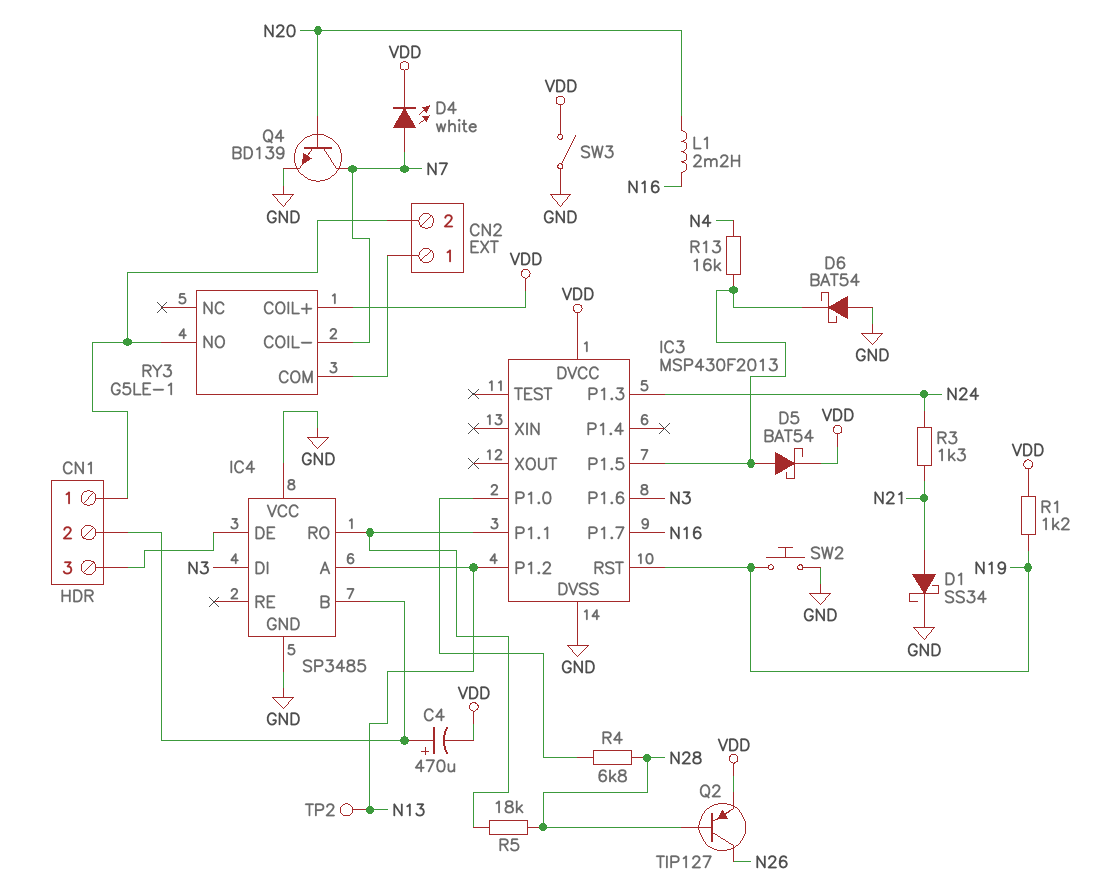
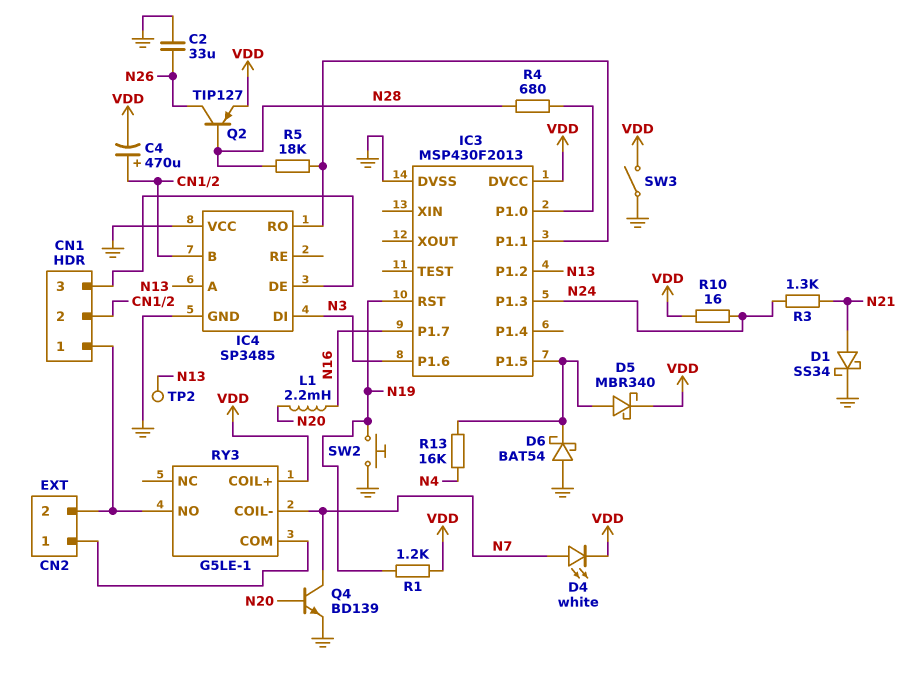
C2: none -> 33uF (GND, N26)
D5: schottky BAT54 (A IC3/P1.5, K VDD) -> schottky MBR340 (A IC3/P1.5, K VDD)
R4: 6.8k (IC3/P1.0, N28) -> 680 (IC3/P1.0, N28)
R10: none -> 16 (N24, VDD)

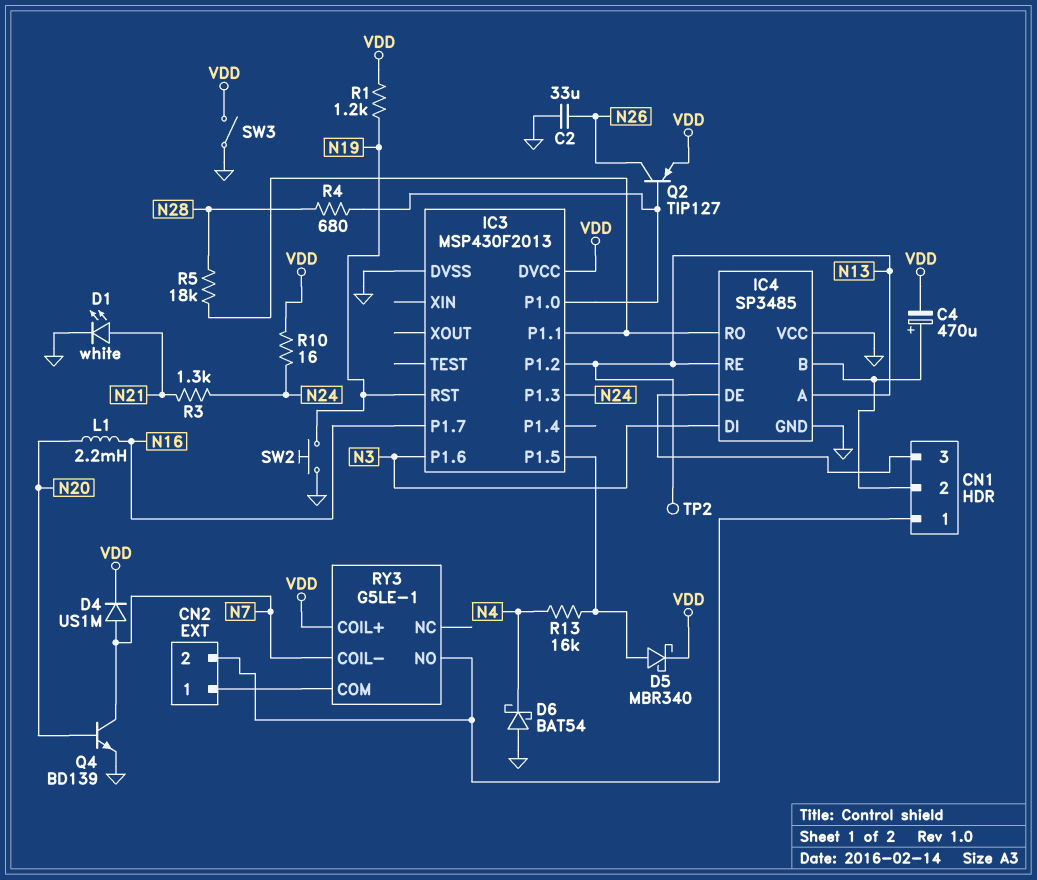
D1: schottky SS34 (A N21, K GND) -> LED white (A N21, K GND)
D4: LED white (A N7, K VDD) -> diode US1M (A N7, K VDD)
D6: schottky BAT54 (A GND, K IC3/P1.5) -> schottky BAT54 (A GND, K N4)
IC4 pin RE: none -> N13
Q2: PNP TIP127 (B N28, C N26, E VDD) -> PNP TIP127 (B IC3/P1.0, C N26, E VDD)

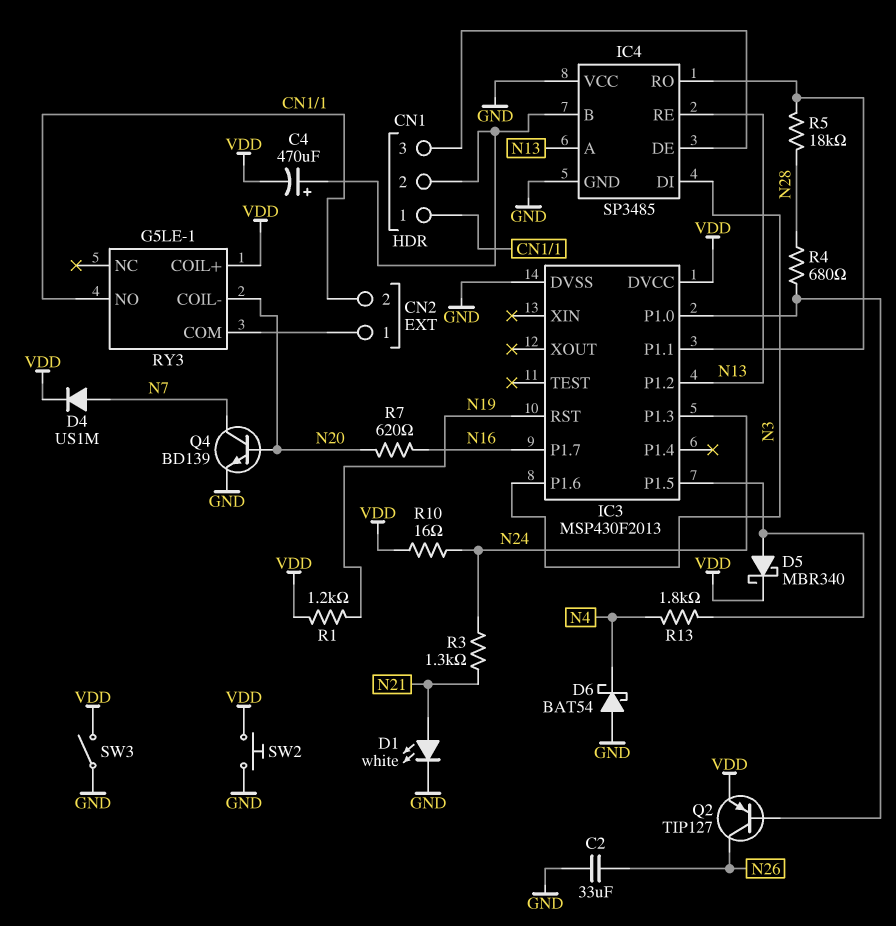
L1: 2.2mH (N16, N20) -> none
R7: none -> 620 (N16, N20)
R13: 16k (IC3/P1.5, N4) -> 1.8k (IC3/P1.5, N4)
RY3 pin COIL-: N7 -> N20
SW2: button (GND, N19) -> button (GND, VDD)
TP2: test point (N13) -> none

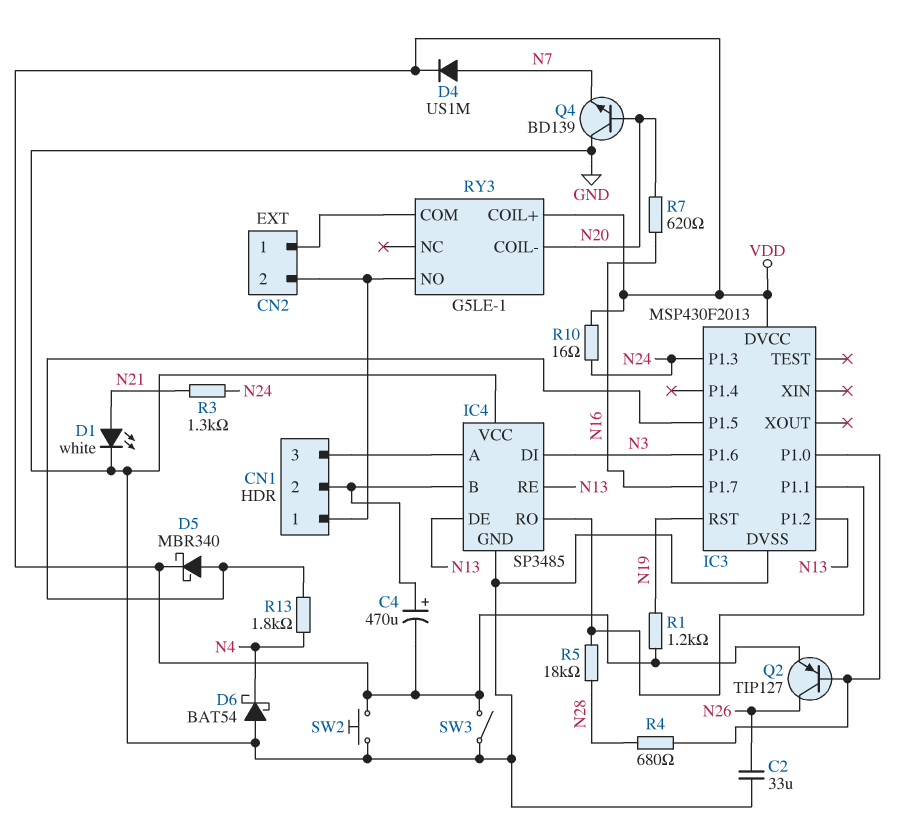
IC4 pin A: N13 -> CN1/3
IC4 pin DE: CN1/3 -> N13
Q4: NPN BD139 (B N20, C N7, E GND) -> NPN BD139 (B N20, C GND, E N7)

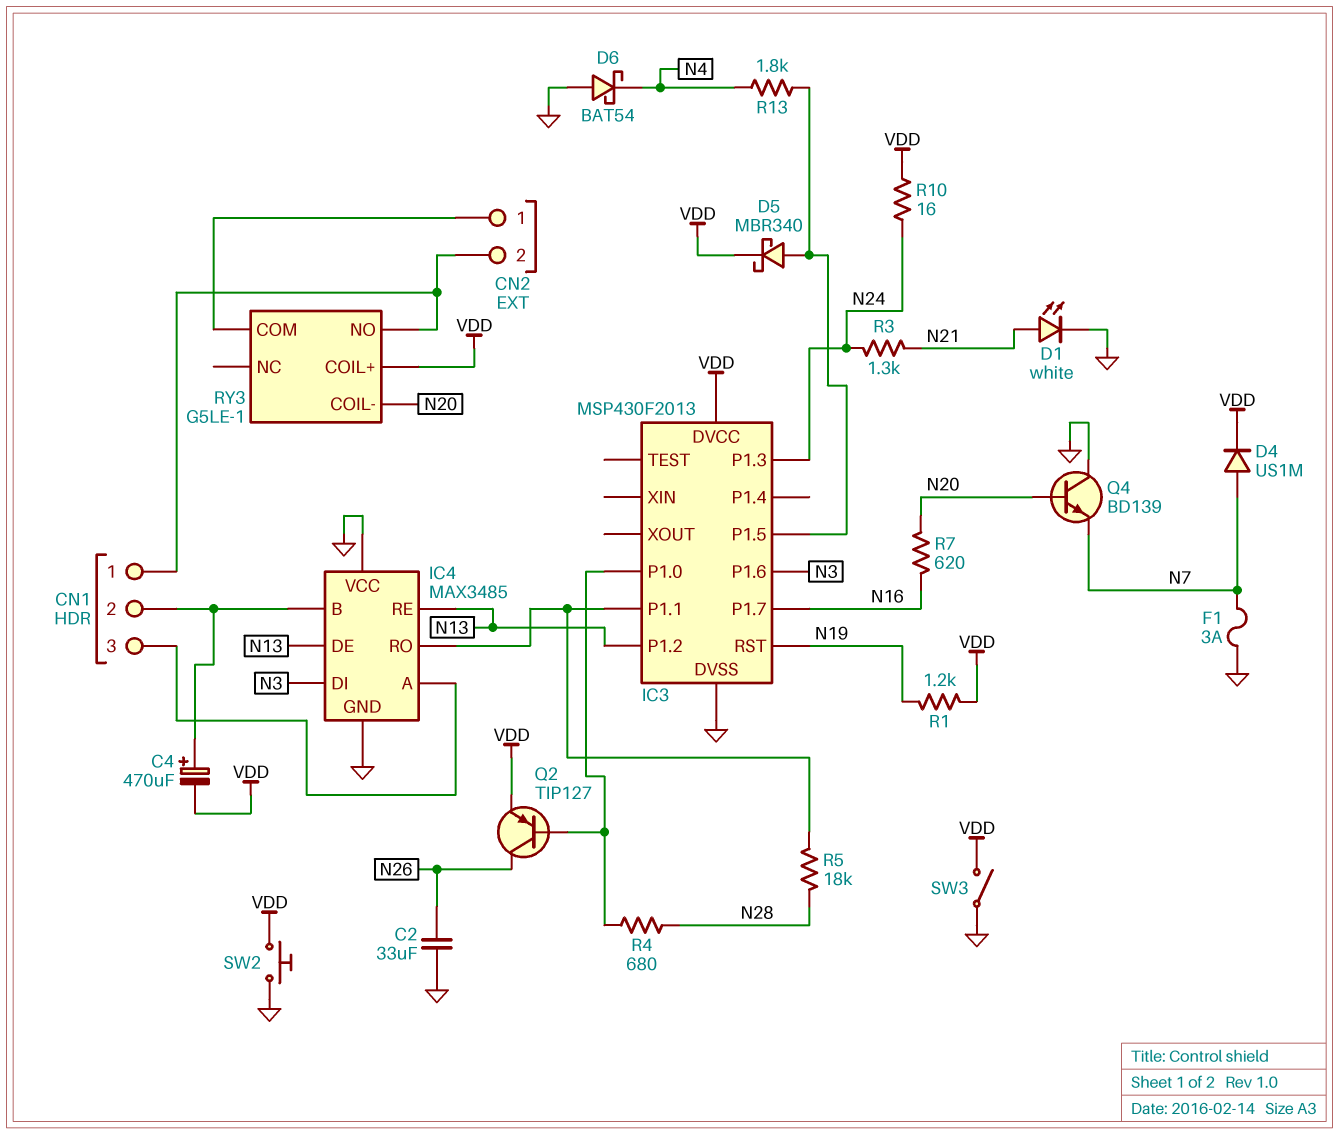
F1: none -> 3A (GND, N7)
IC4: SP3485 -> MAX3485

